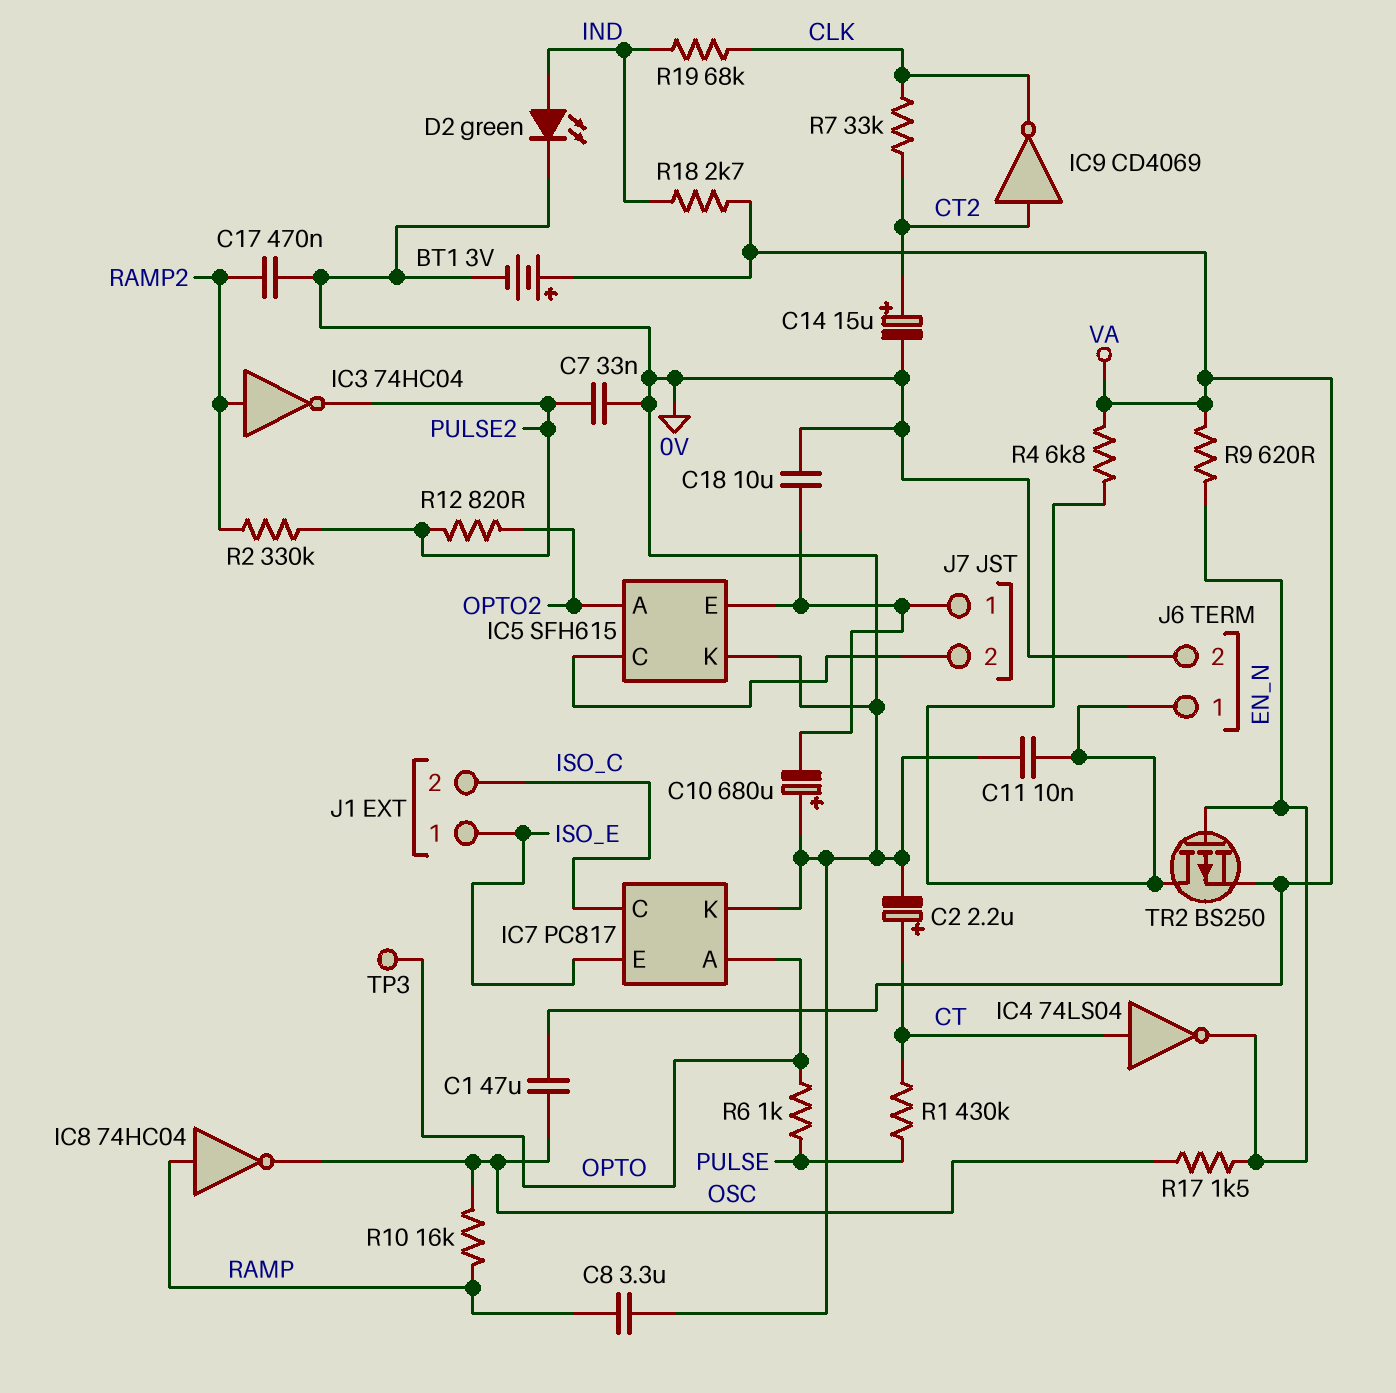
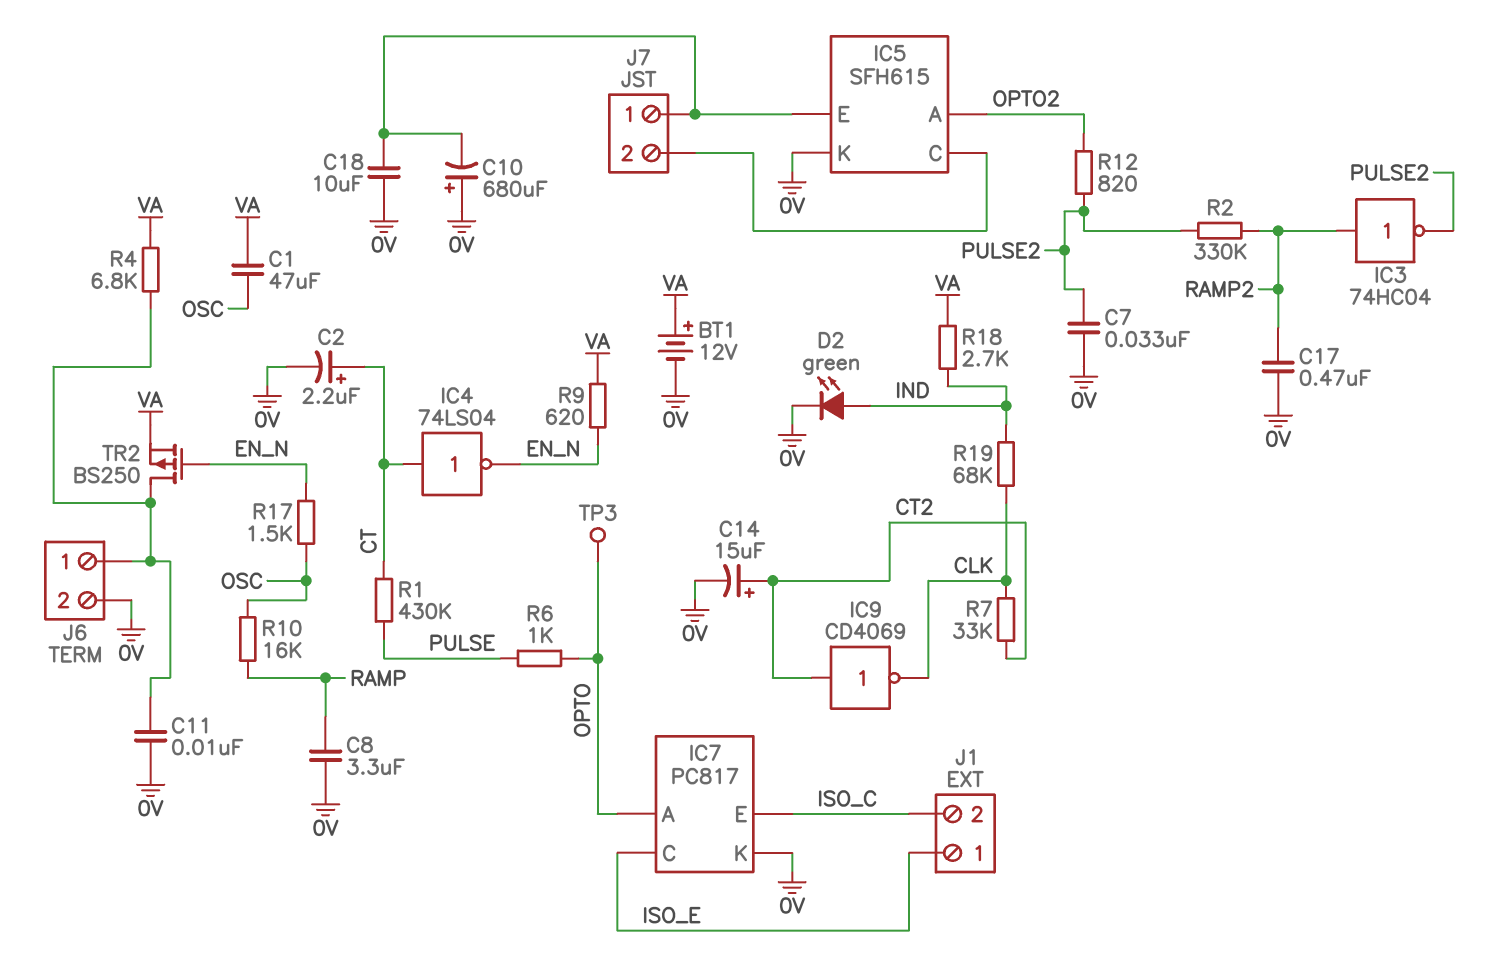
BT1: 3V (plus VA, minus 0V) -> 12V (plus VA, minus 0V)
IC7 pin C: ISO_C -> ISO_E
IC7 pin E: ISO_E -> ISO_C
IC8: NOT 74HC04 (in RAMP, out OSC) -> none

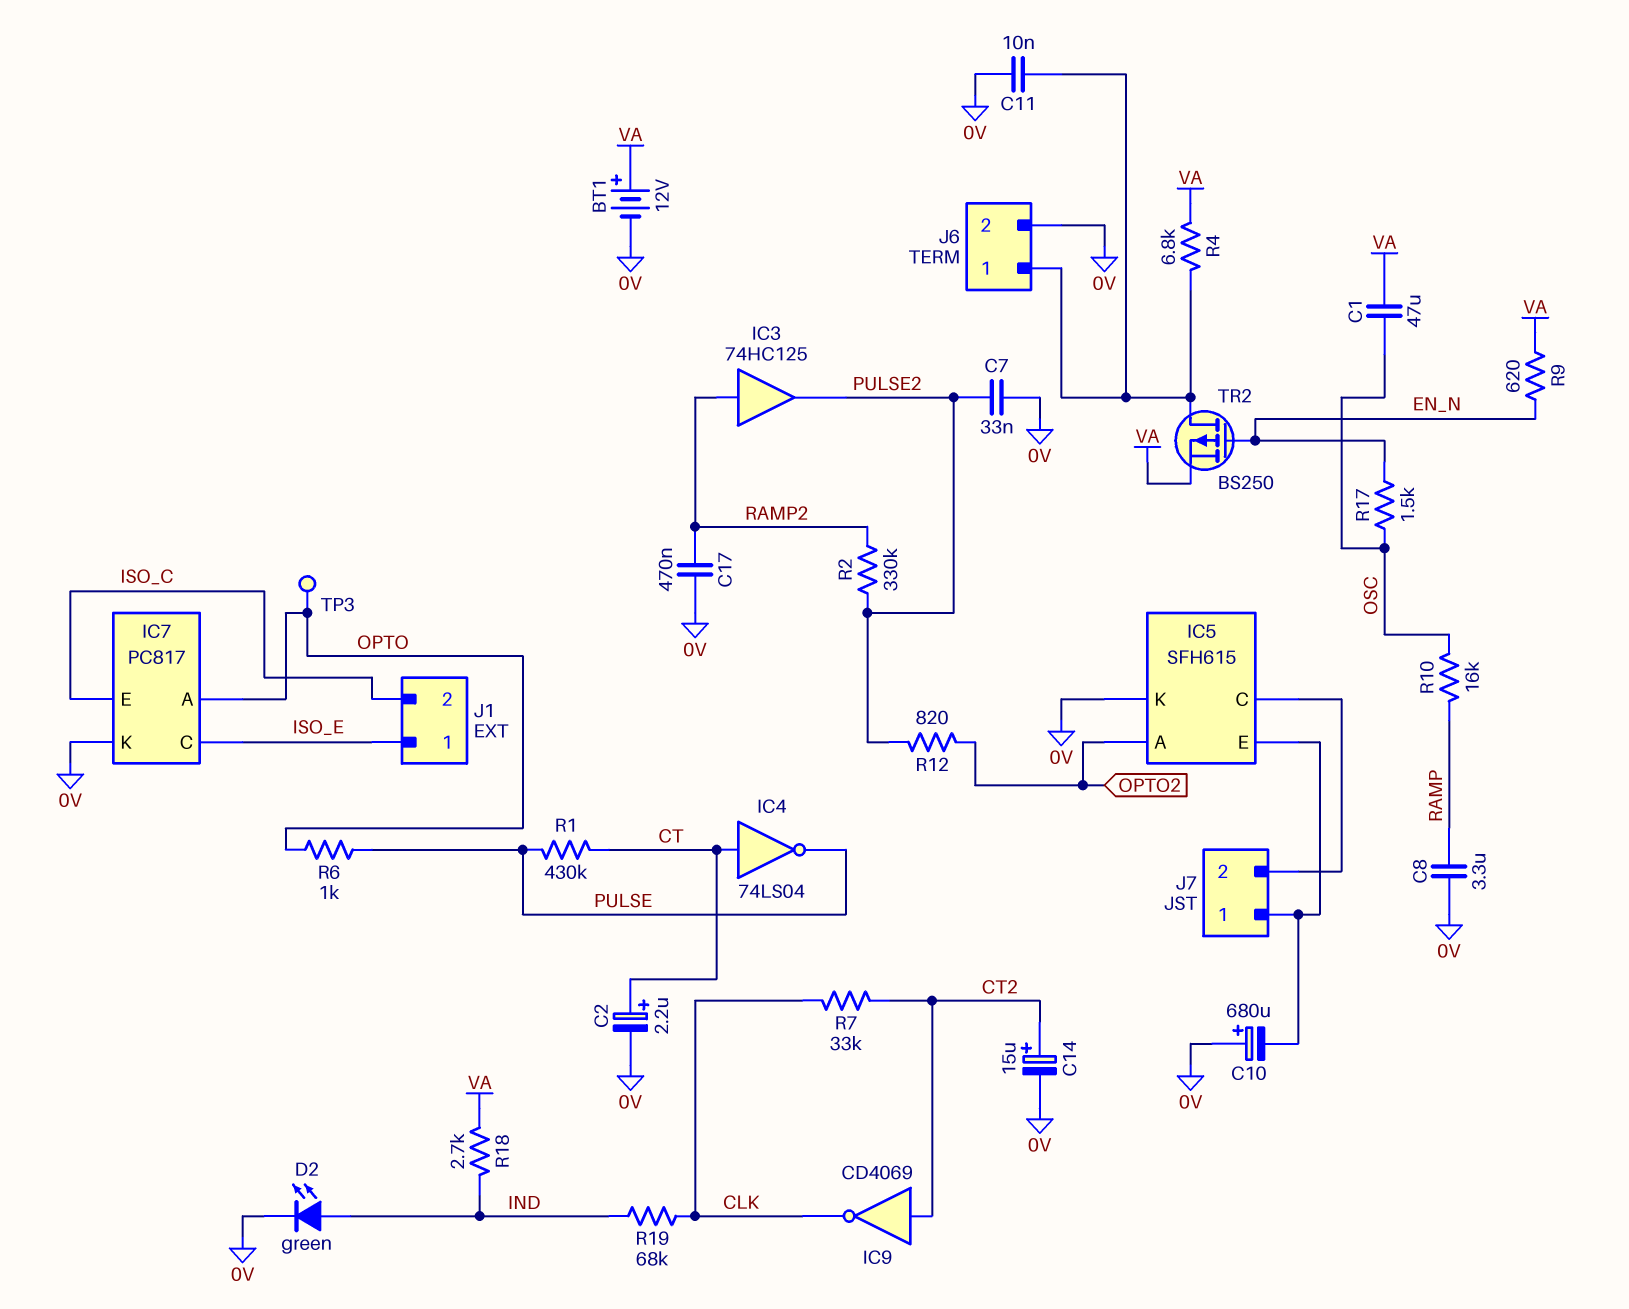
C18: 10uF (0V, IC5/E) -> none
IC3: NOT 74HC04 (in RAMP2, out PULSE2) -> buffer 74HC125 (in RAMP2, out PULSE2)
IC4: NOT 74LS04 (in CT, out EN_N) -> NOT 74LS04 (in CT, out PULSE)

